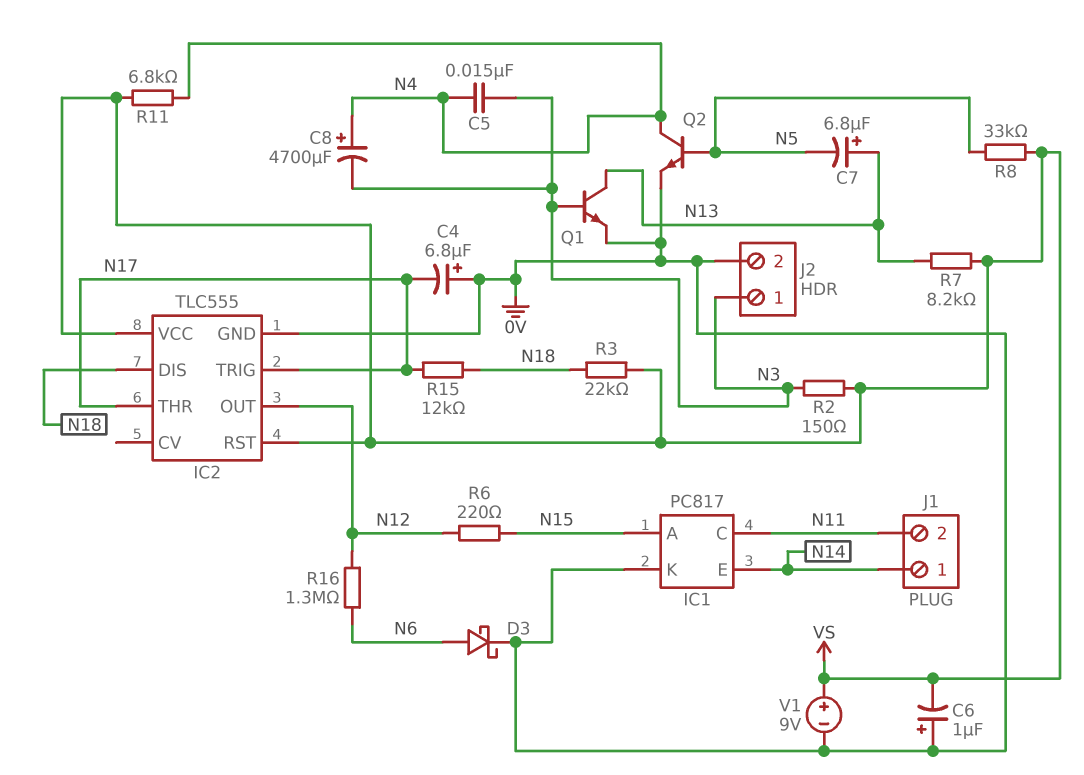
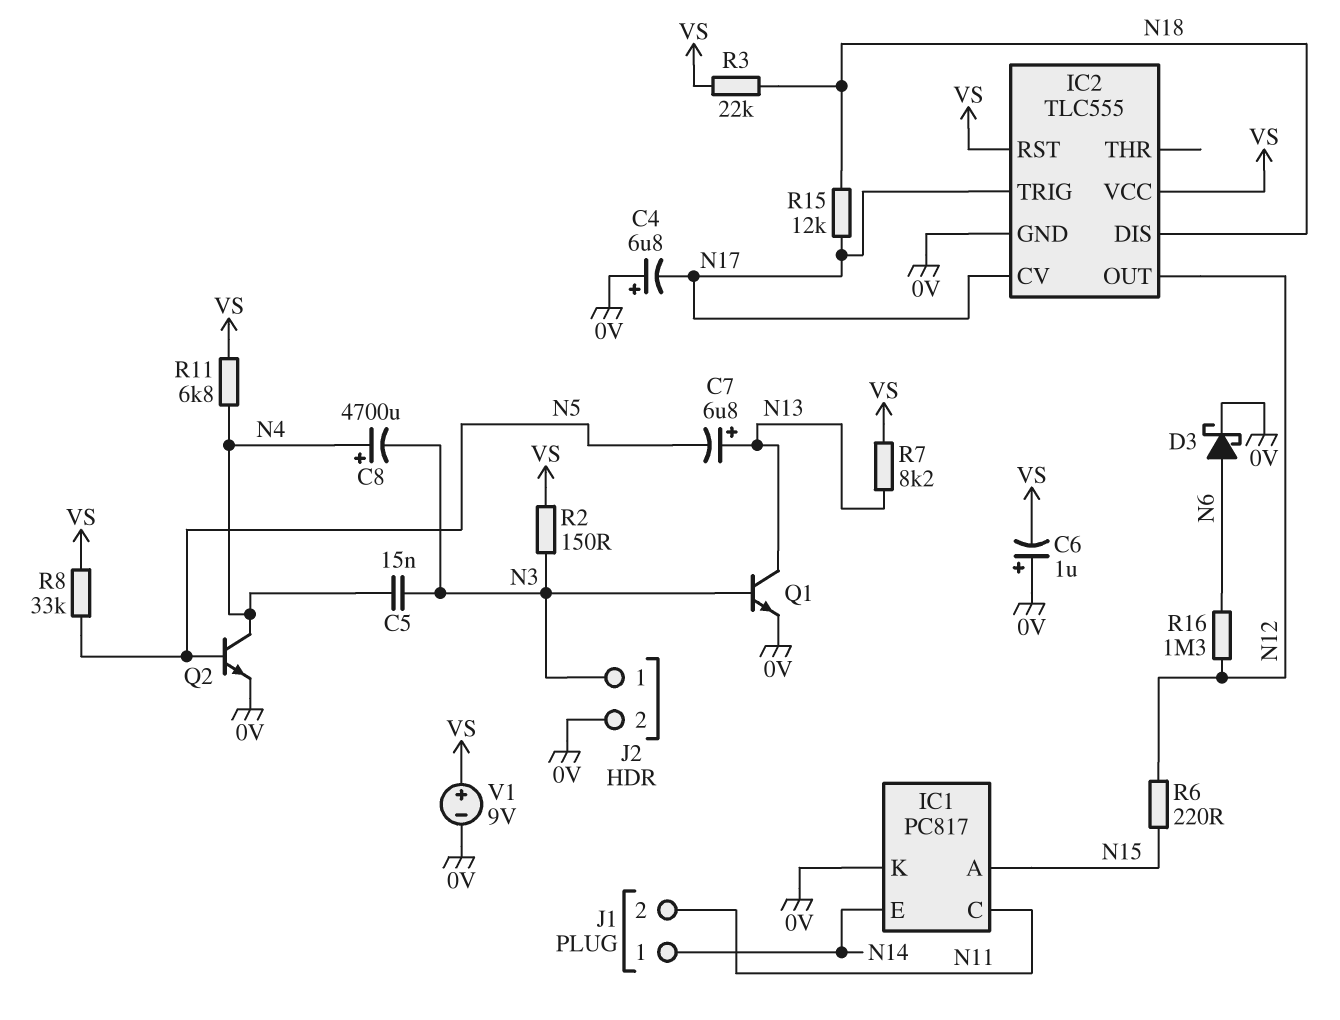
IC2 pin CV: none -> N17
IC2 pin THR: N17 -> none

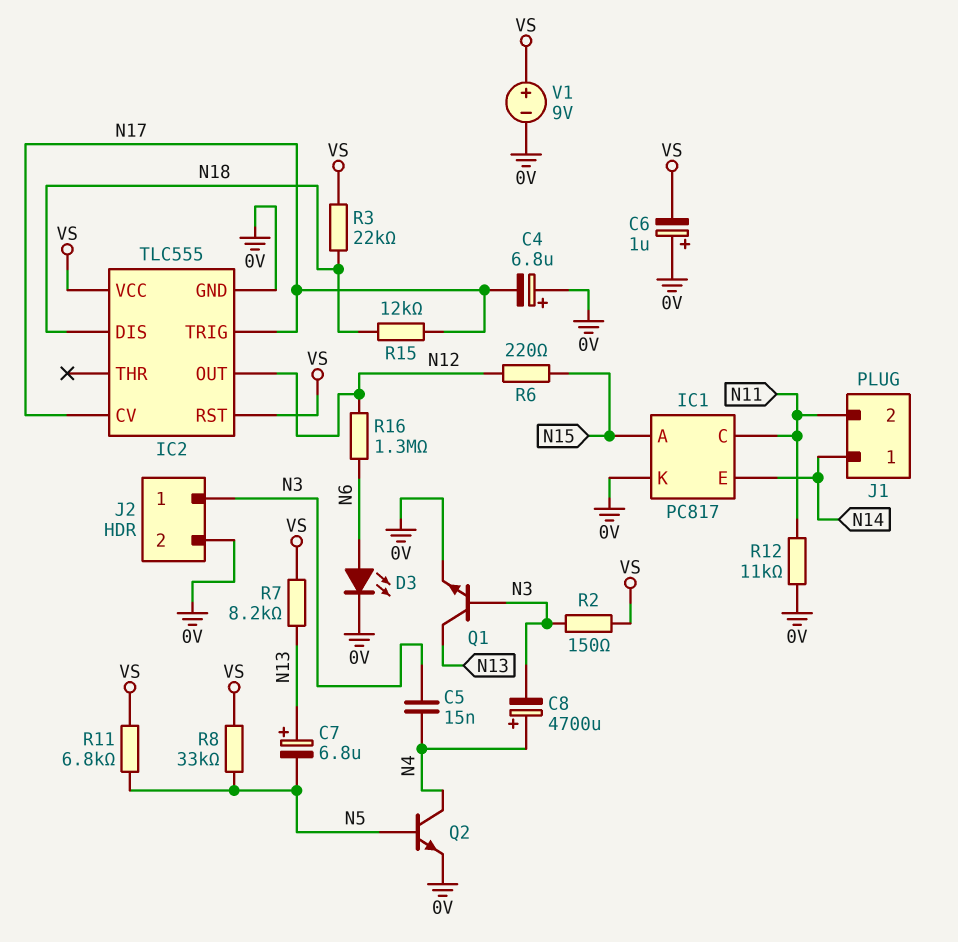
D3: schottky (A N6, K 0V) -> LED (A N6, K 0V)
R11: 6.8k (N4, VS) -> 6.8k (N5, VS)
R12: none -> 11k (0V, N11)

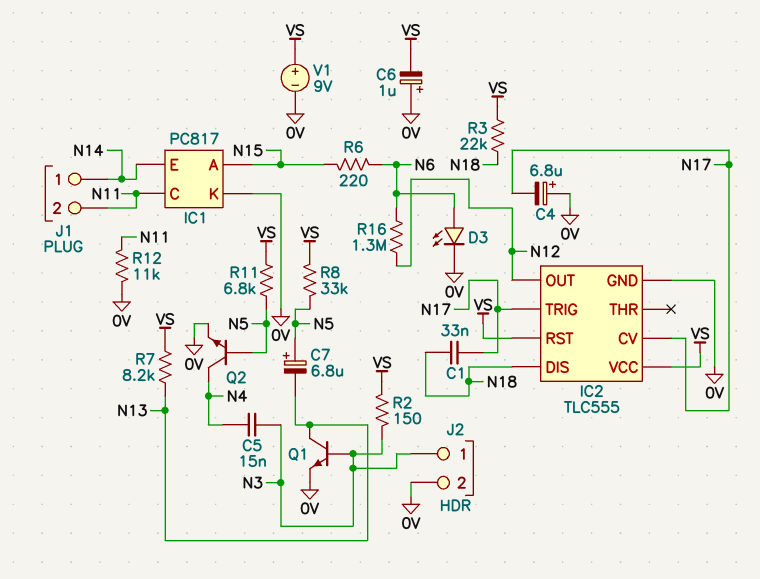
C1: none -> 33nF (N17, N18)
C7: 6.8uF (plus N13, minus N5) -> 6.8uF (plus N5, minus N13)
C8: 4700uF (plus N4, minus N3) -> none
R6: 220 (N12, N15) -> 220 (N6, N15)
R15: 12k (N17, N18) -> none

